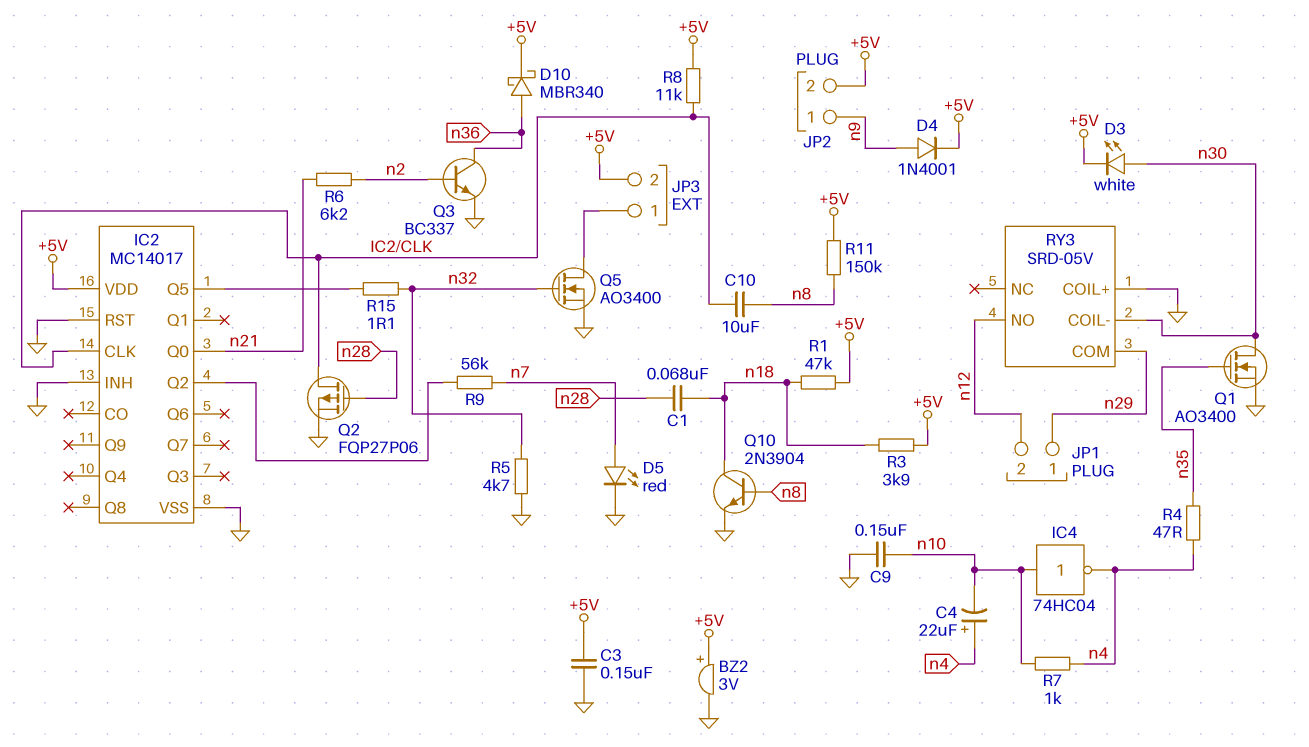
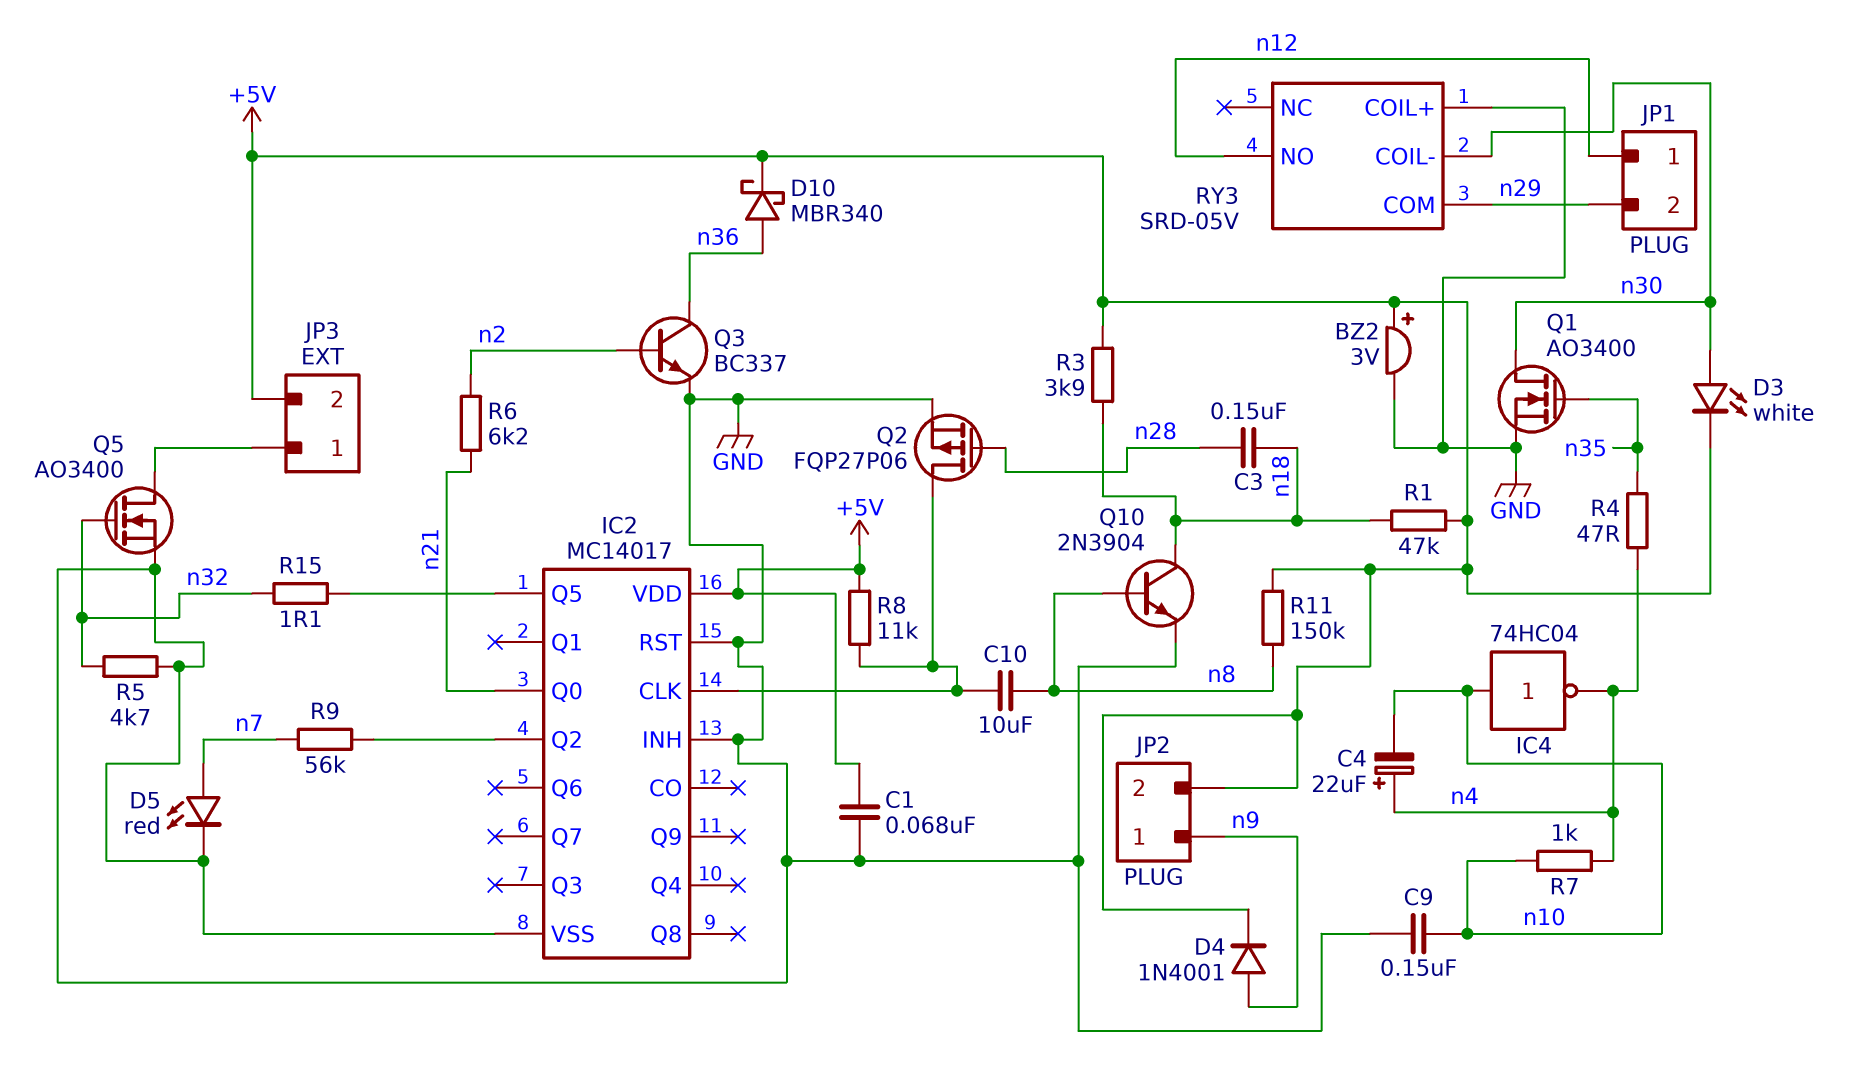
C1: 68nF (n18, n28) -> 68nF (+5V, GND)
C3: 150nF (+5V, GND) -> 150nF (n18, n28)
JP1 pin 1: n29 -> n12
JP1 pin 2: n12 -> n29

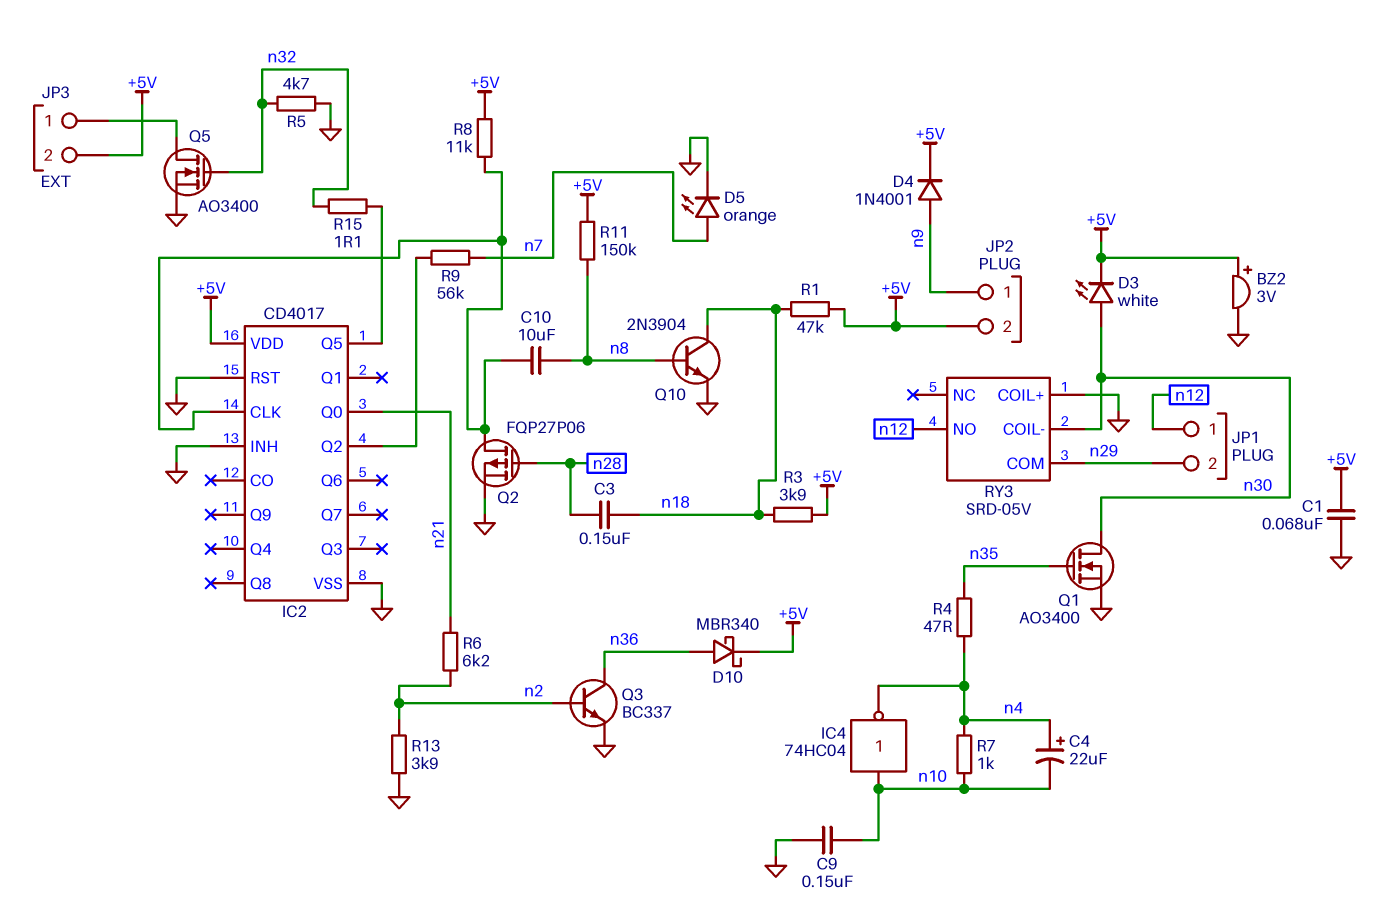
D5: LED red (A n7, K GND) -> LED orange (A n7, K GND)
IC2: MC14017 -> CD4017
R13: none -> 3.9k (GND, n2)

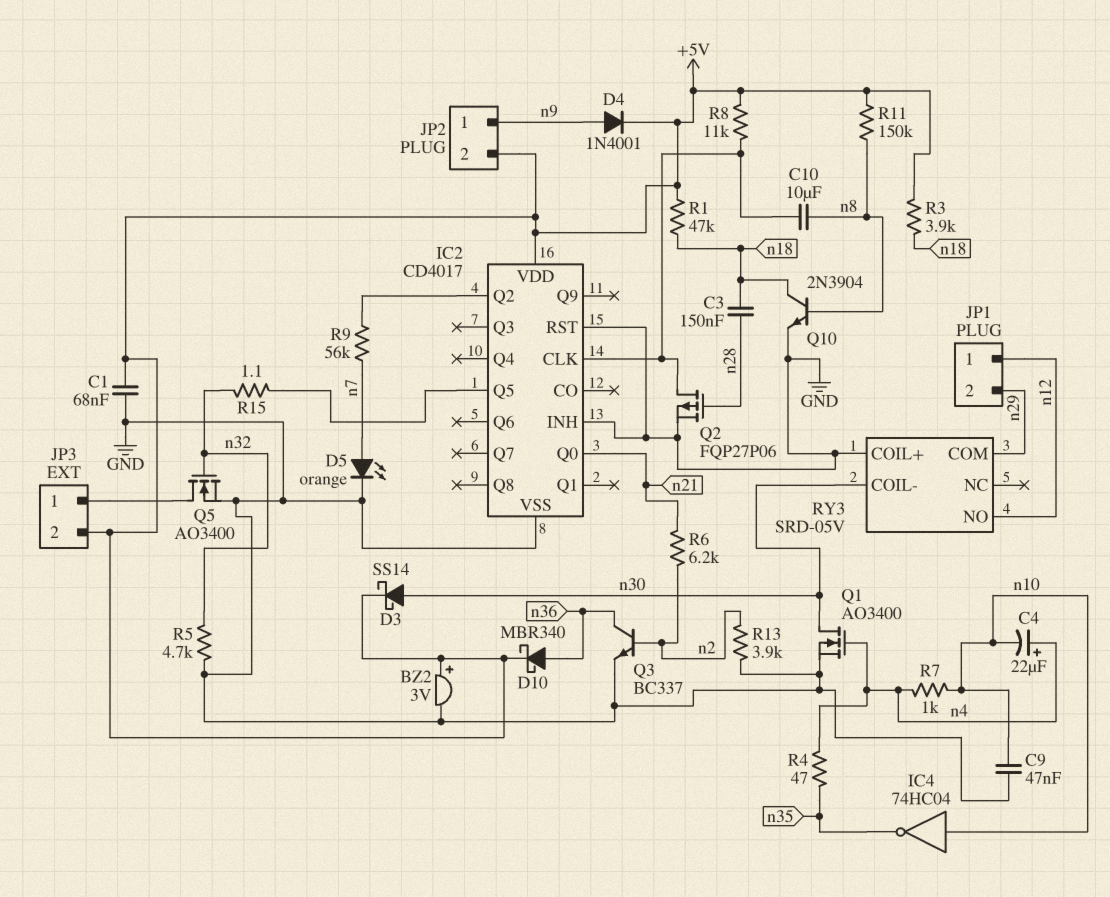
C9: 150nF (GND, n10) -> 47nF (GND, n10)
D3: LED white (A n30, K +5V) -> schottky SS14 (A n30, K +5V)
IC4: NOT 74HC04 (in n10, out n4) -> NOT 74HC04 (in n10, out n35)
Q1: NMOS AO3400 (G n35, D n30, S GND) -> NMOS AO3400 (G n4, D n30, S GND)

